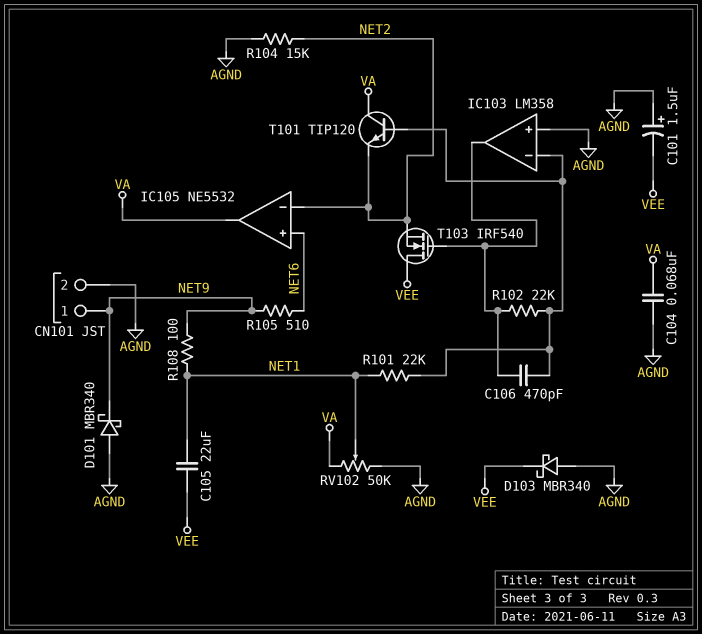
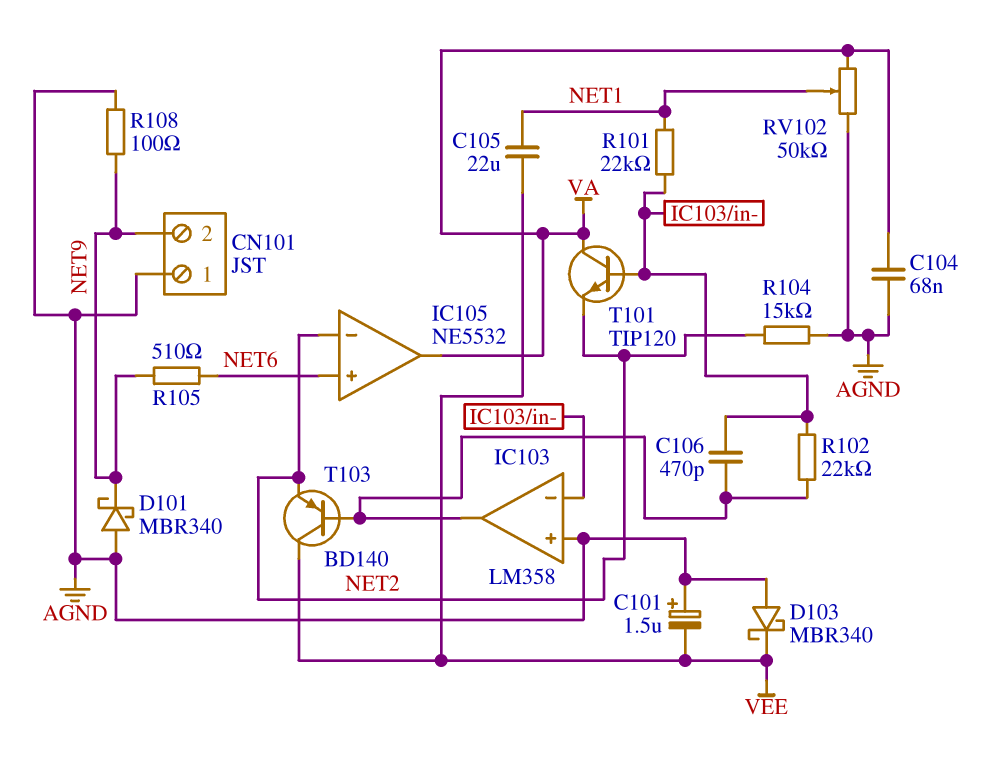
CN101 pin 1: NET9 -> AGND
CN101 pin 2: AGND -> NET9
R108: 100 (NET1, NET9) -> 100 (AGND, NET9)
T103: NMOS IRF540 (G IC103/out, D VEE, S NET2) -> PNP BD140 (B IC103/out, C VEE, E NET2)

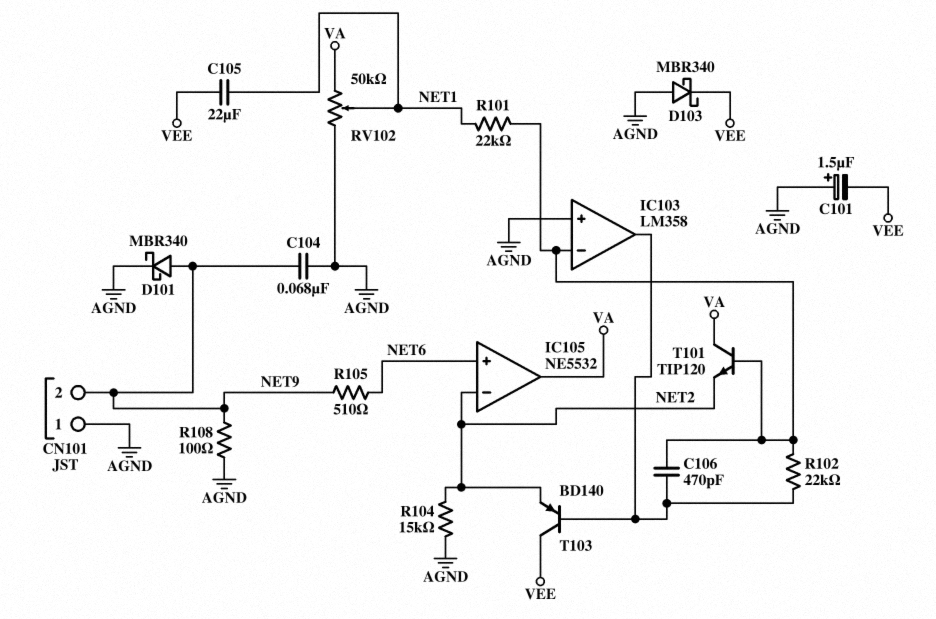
C104: 68nF (AGND, VA) -> 68nF (AGND, NET9)
D101: schottky MBR340 (A AGND, K NET9) -> schottky MBR340 (A NET9, K AGND)

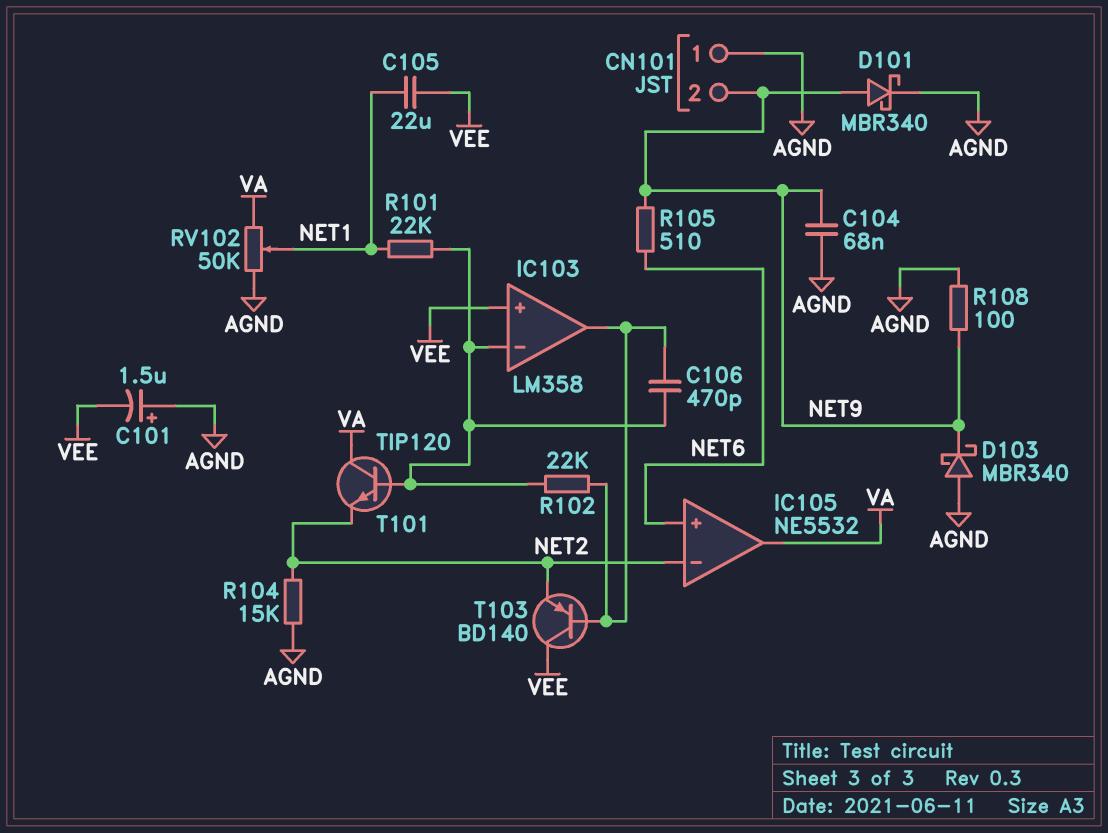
D103: schottky MBR340 (A AGND, K VEE) -> schottky MBR340 (A AGND, K NET9)
IC103 pin in+: AGND -> VEE

